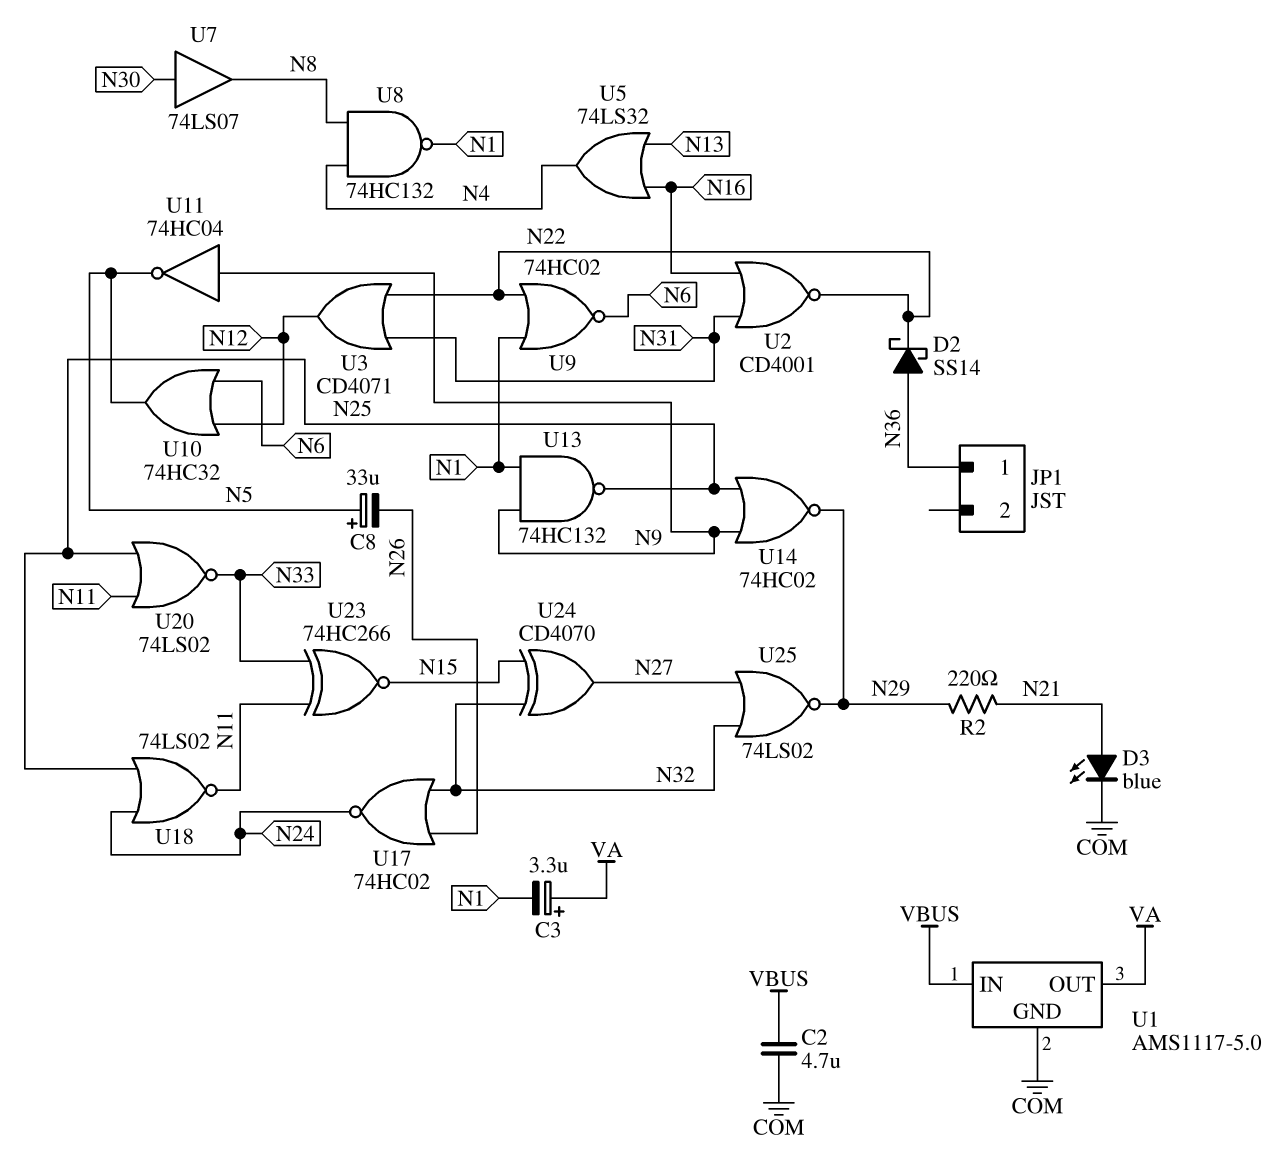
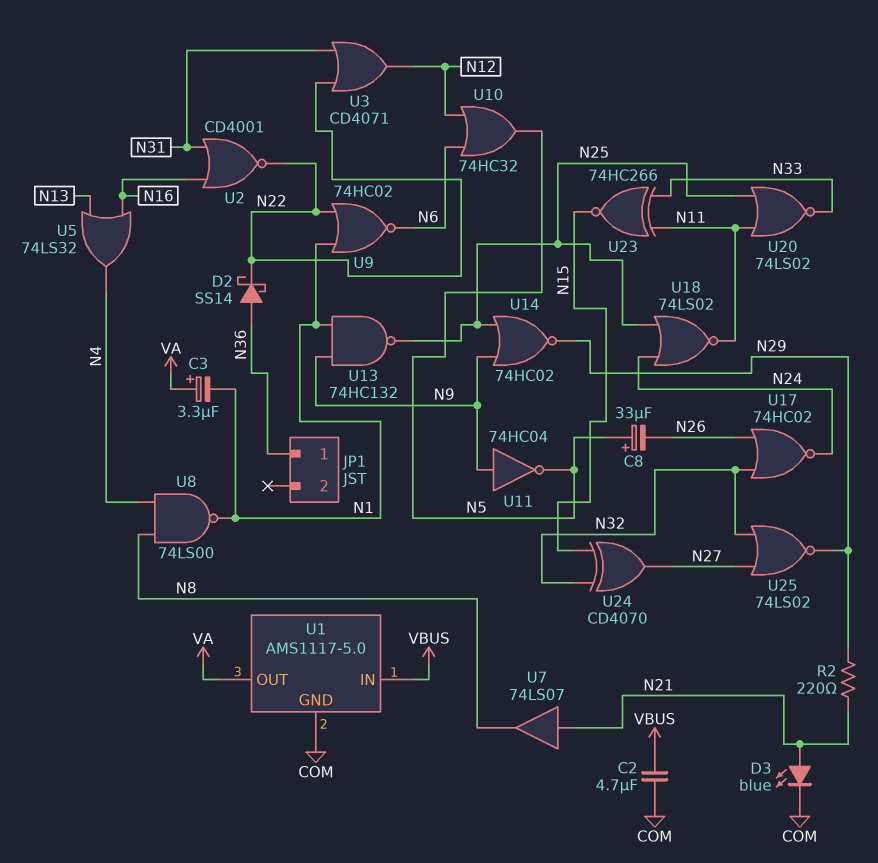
U7: buffer 74LS07 (in N30, out N8) -> buffer 74LS07 (in N21, out N8)
U8: NAND 74HC132 (in N4, in N8, out N1) -> NAND 74LS00 (in N4, in N8, out N1)

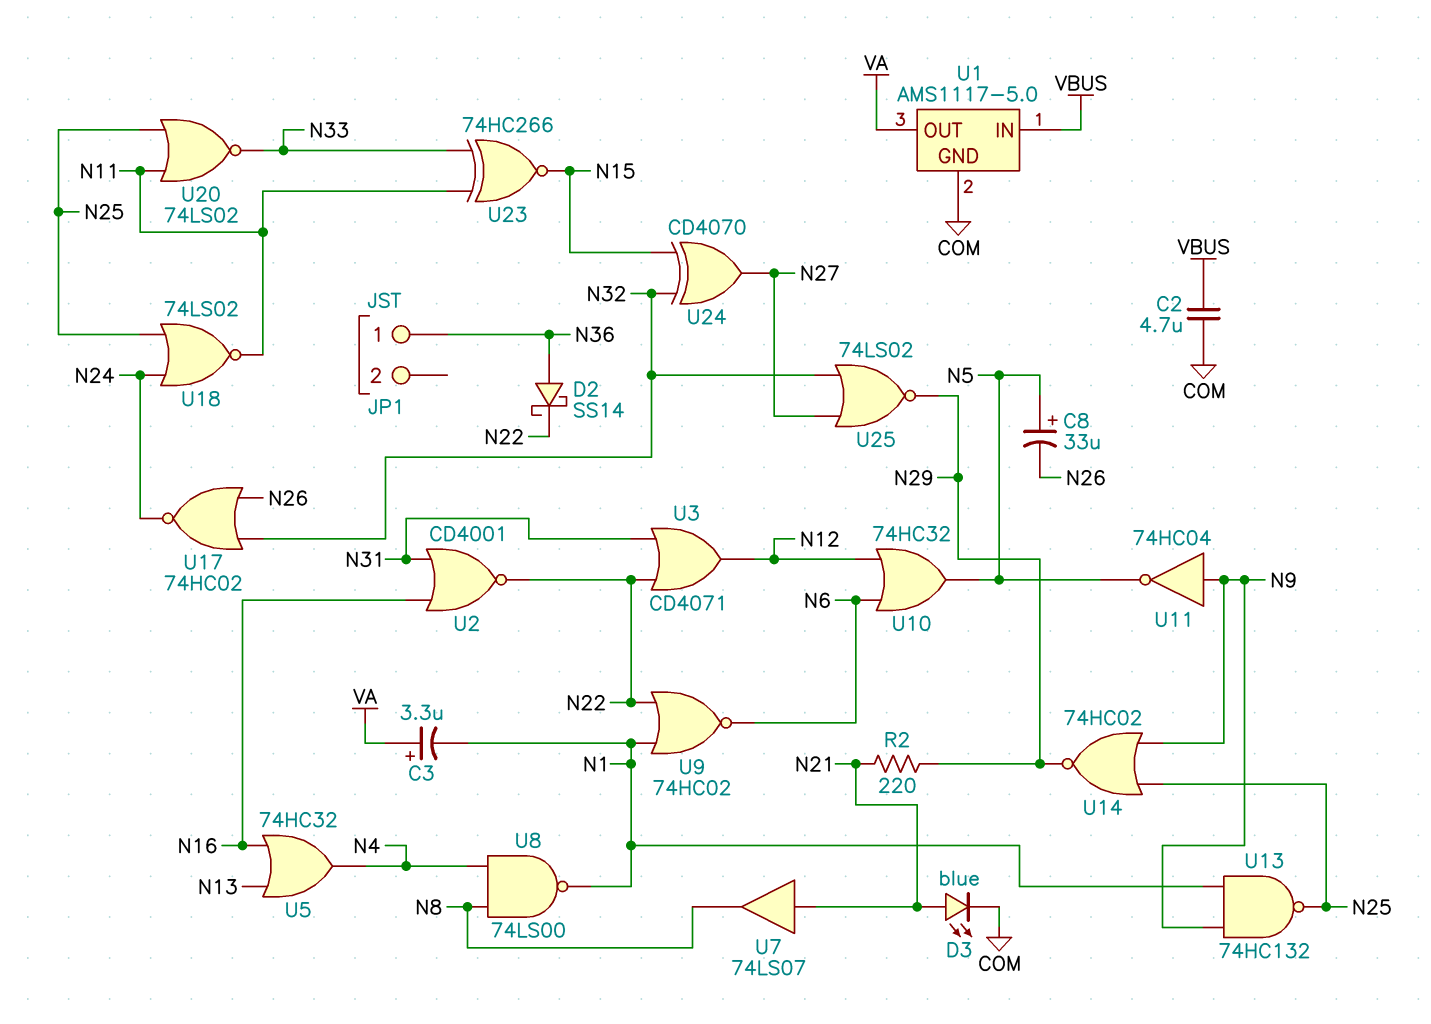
U5: OR 74LS32 (in N13, in N16, out N4) -> OR 74HC32 (in N13, in N16, out N4)

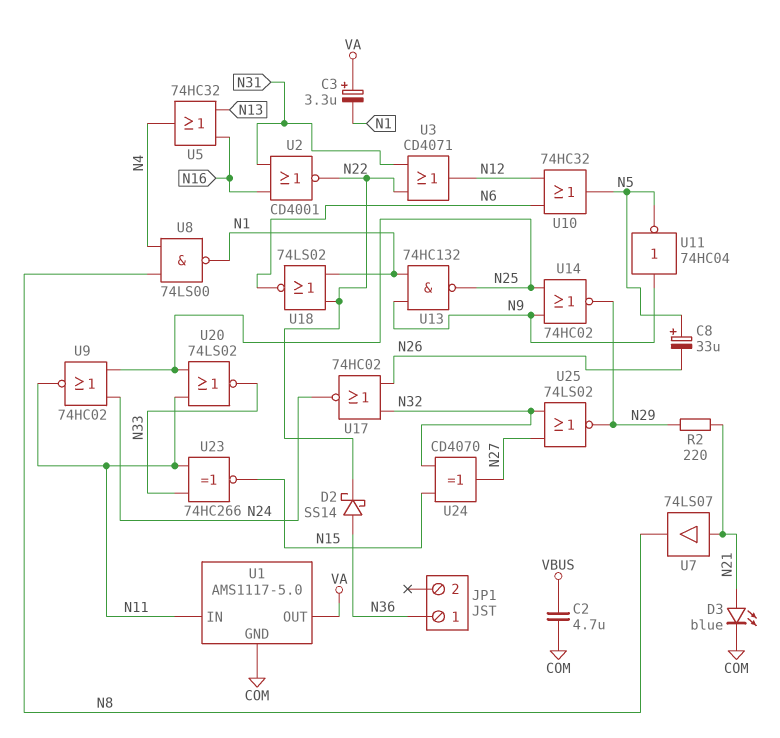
U1 pin IN: VBUS -> N11
U9: NOR 74HC02 (in N1, in N22, out N6) -> NOR 74HC02 (in N24, in N25, out N11)
U18: NOR 74LS02 (in N24, in N25, out N11) -> NOR 74LS02 (in N1, in N22, out N6)

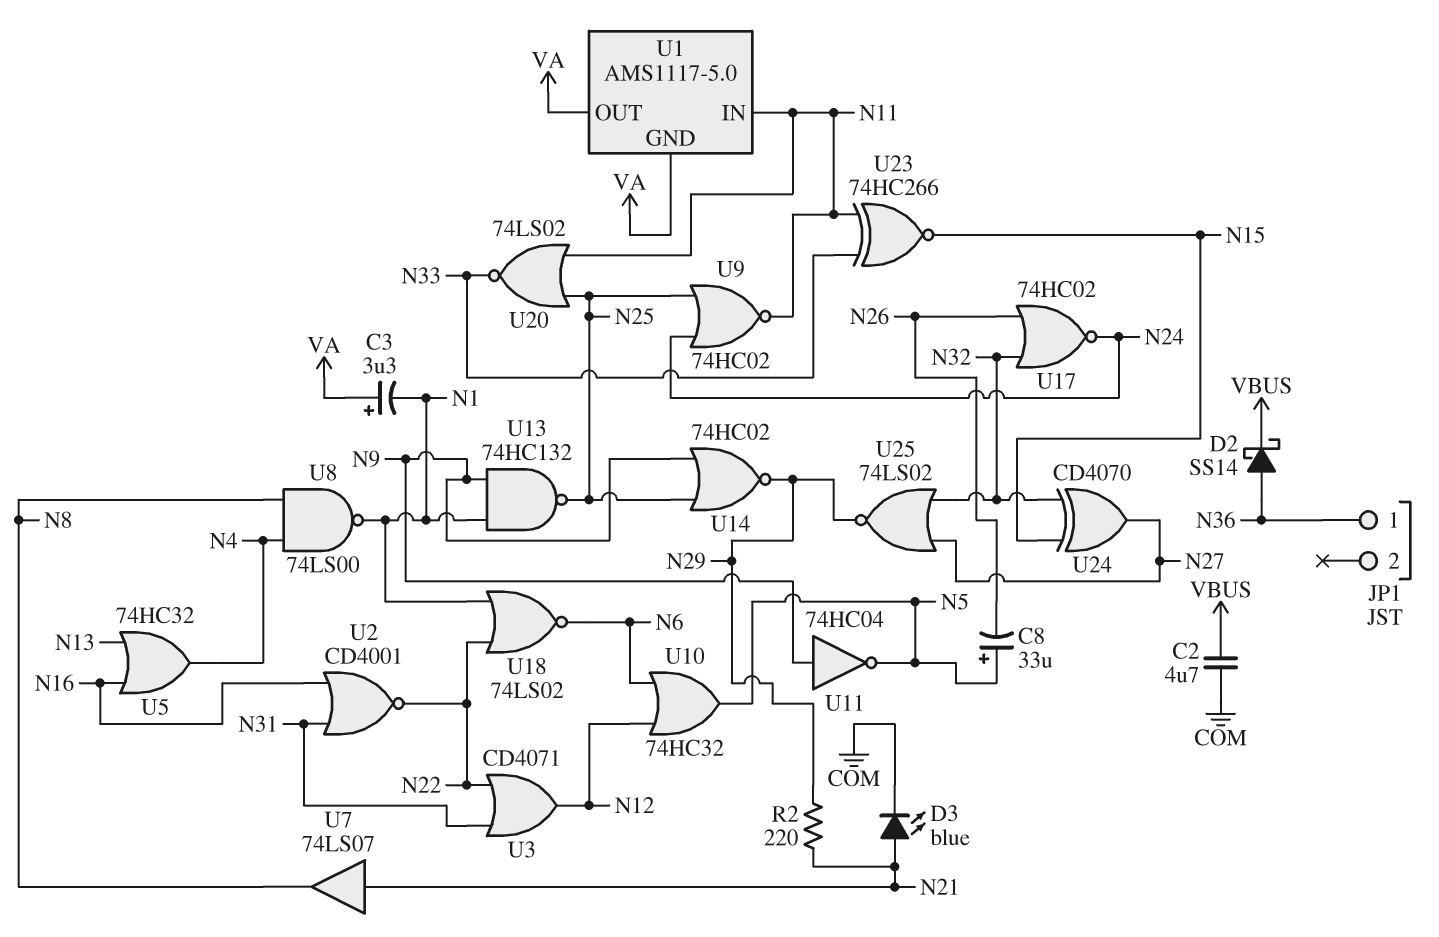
D2: schottky SS14 (A N36, K N22) -> schottky SS14 (A N36, K VBUS)
U1 pin GND: COM -> VA

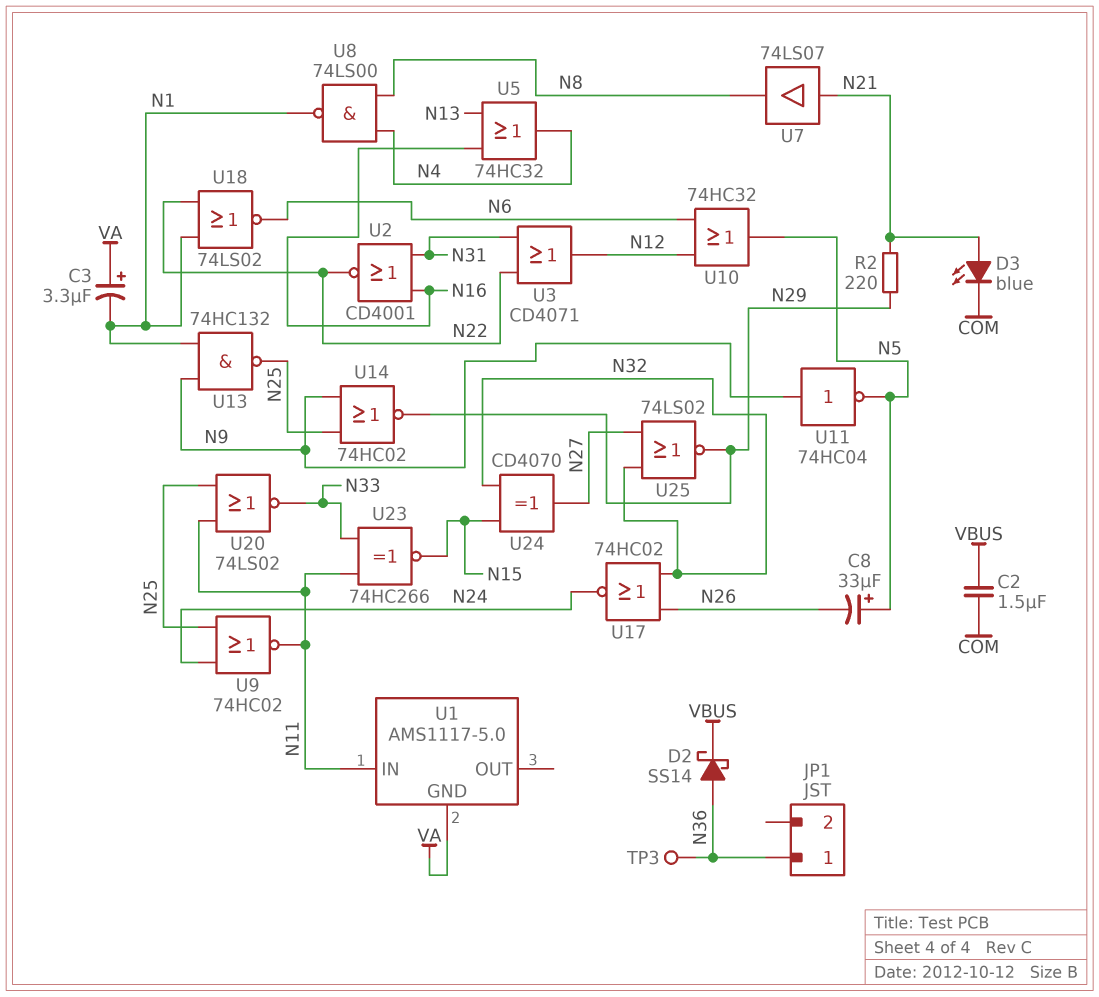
C2: 4.7uF (COM, VBUS) -> 1.5uF (COM, VBUS)
TP3: none -> test point (N36)
U1 pin OUT: VA -> none

